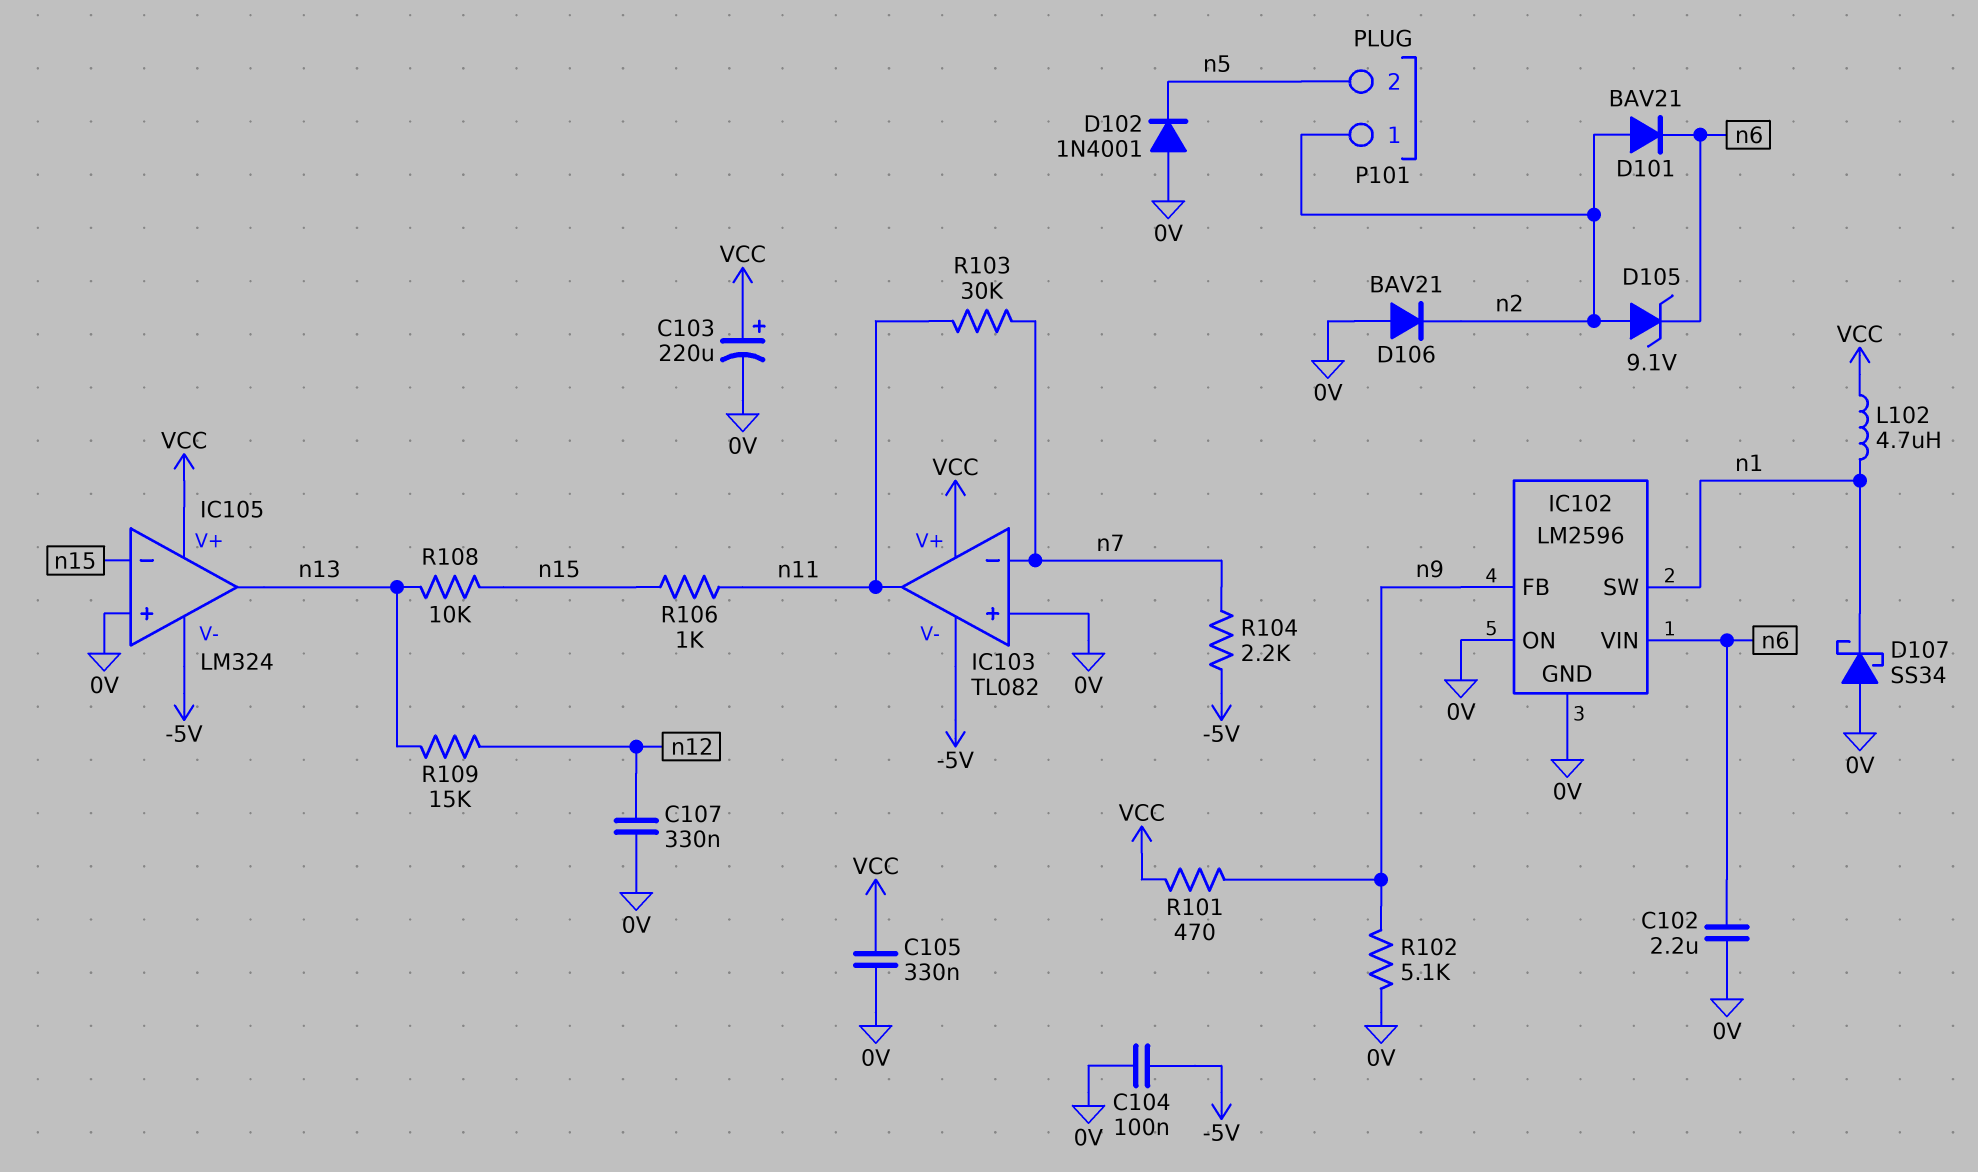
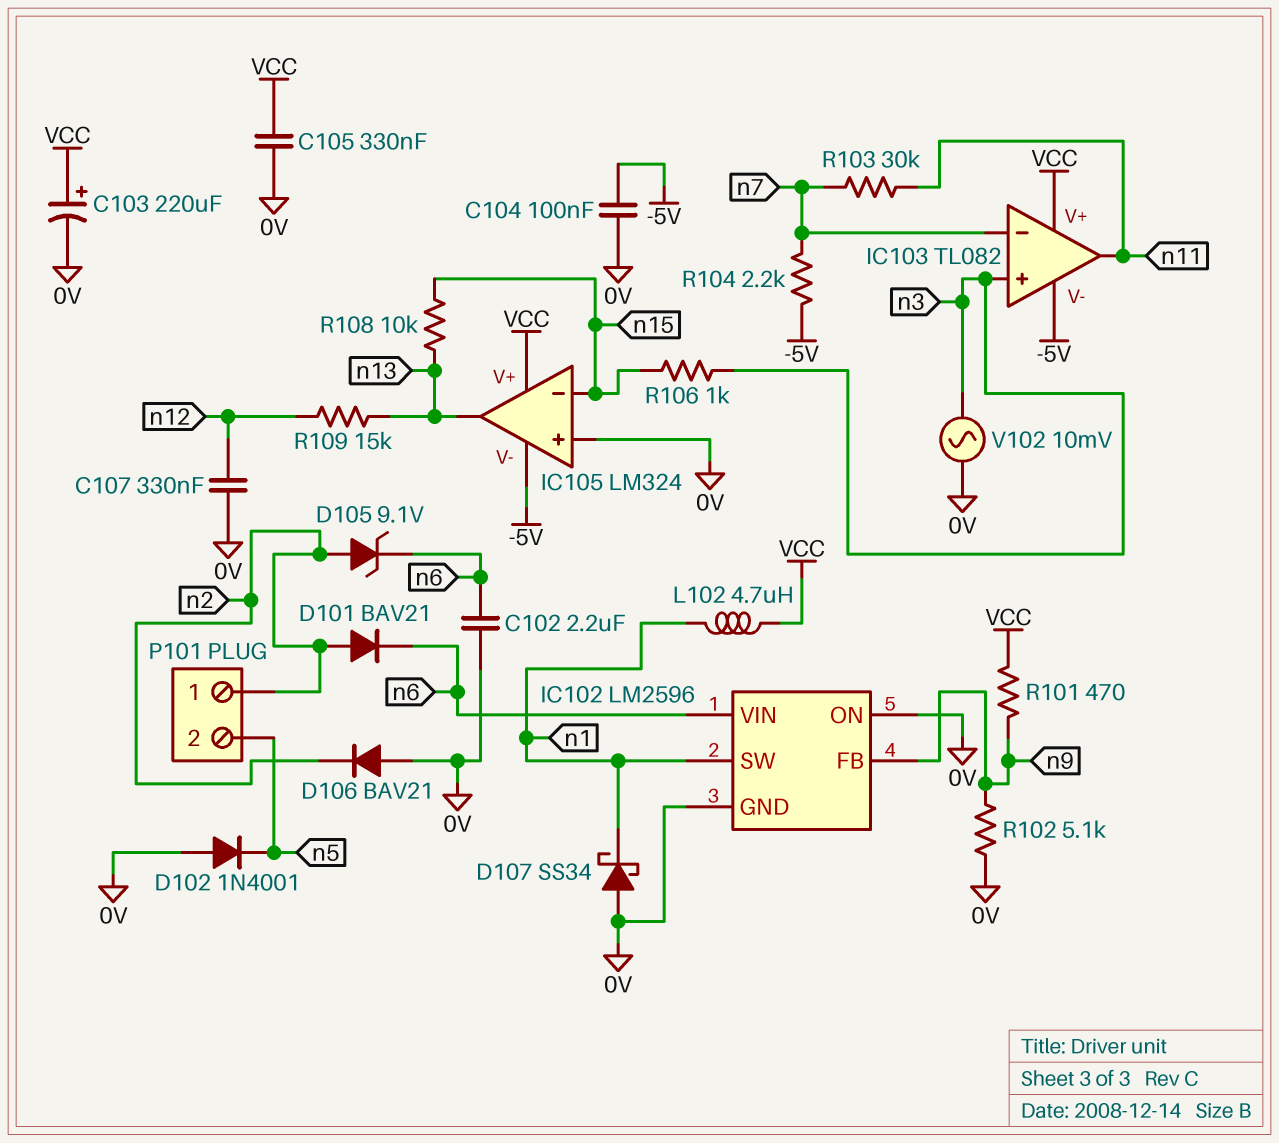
IC103 pin in+: 0V -> n3
R106: 1k (n11, n15) -> 1k (n3, n15)
V102: none -> AC 10mV (0V, n3)

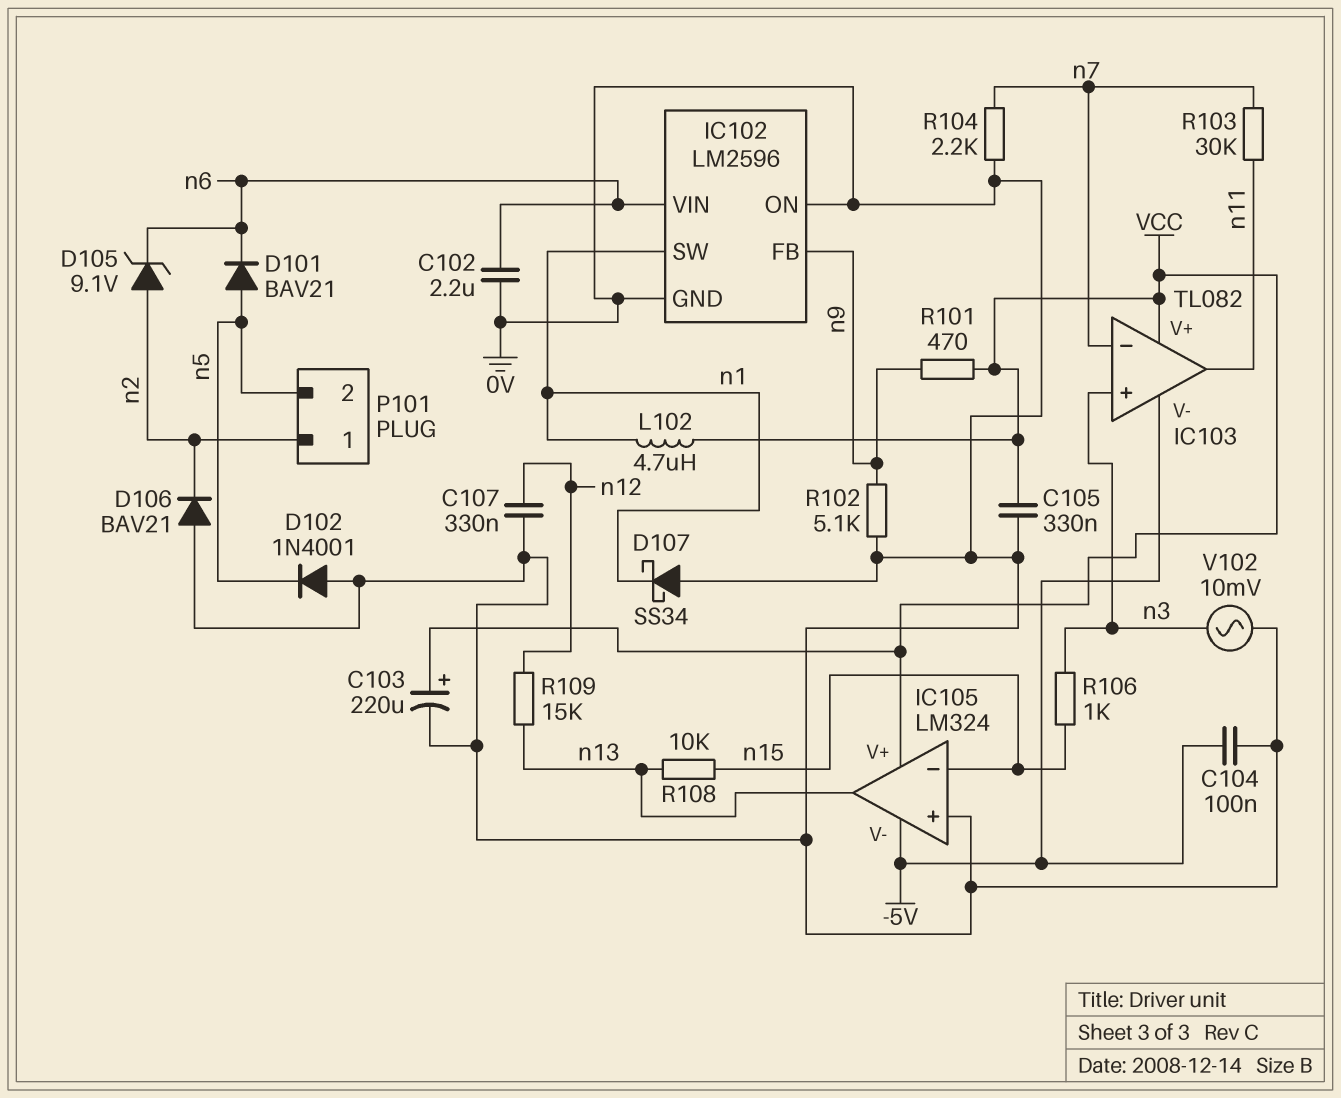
D101: diode BAV21 (A n2, K n6) -> diode BAV21 (A n5, K n6)
R104: 2.2k (-5V, n7) -> 2.2k (0V, n7)

